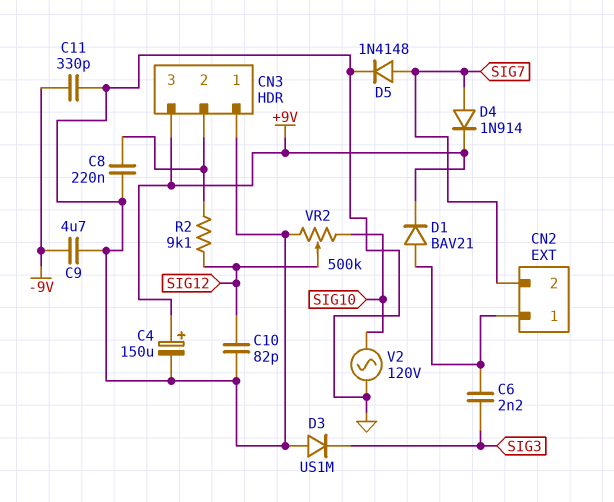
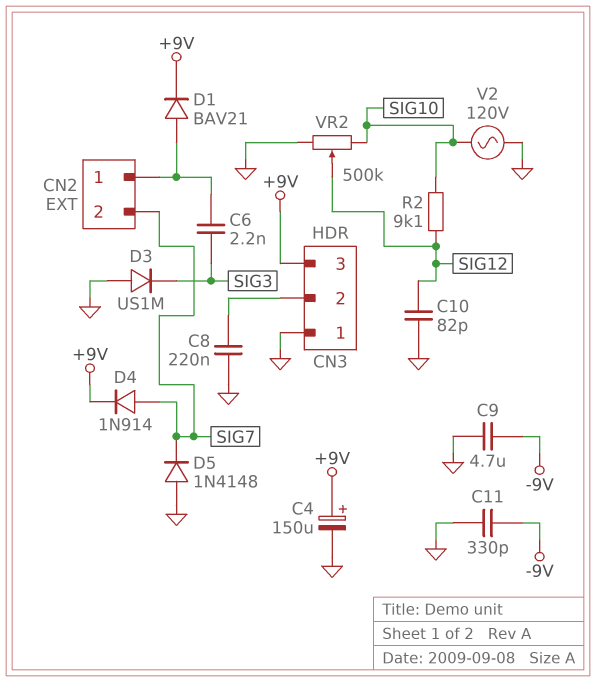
D5: diode 1N4148 (A SIG7, K GND) -> diode 1N4148 (A GND, K SIG7)
R2: 9.1k (CN3/2, SIG12) -> 9.1k (SIG10, SIG12)

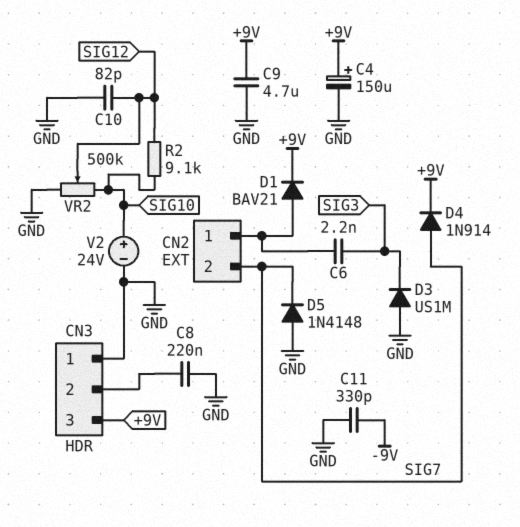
C9: 4.7uF (-9V, GND) -> 4.7uF (+9V, GND)
V2: AC 120V (GND, SIG10) -> 24V (plus SIG10, minus GND)

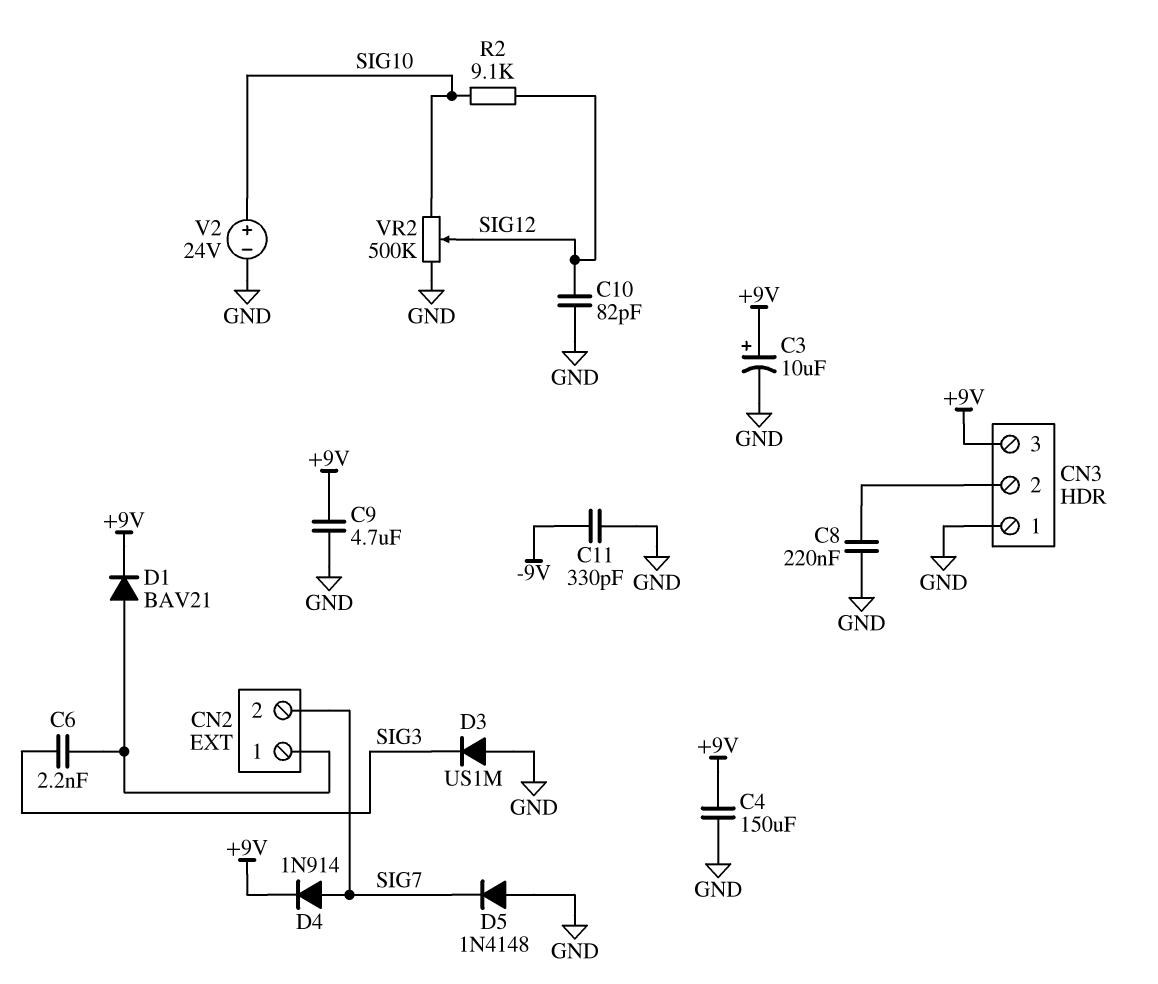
C3: none -> 10uF (plus +9V, minus GND)
C4: 150uF (plus +9V, minus GND) -> 150uF (+9V, GND)

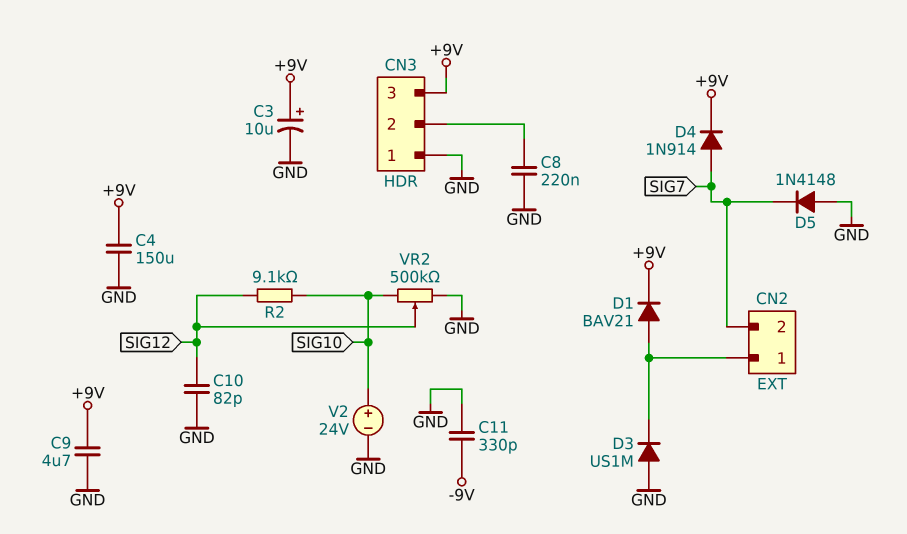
C6: 2.2nF (CN2/1, SIG3) -> none
D3: diode US1M (A GND, K SIG3) -> diode US1M (A GND, K CN2/1)

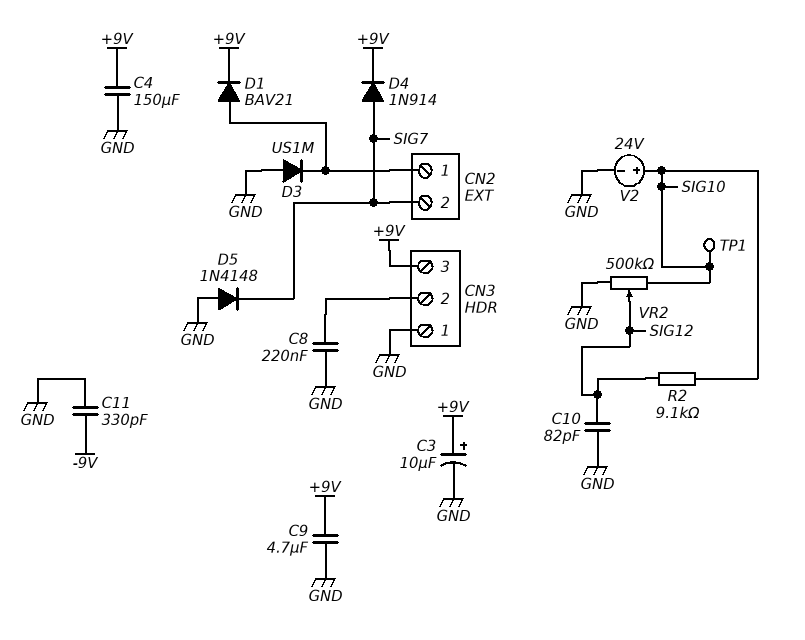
TP1: none -> test point (SIG10)

